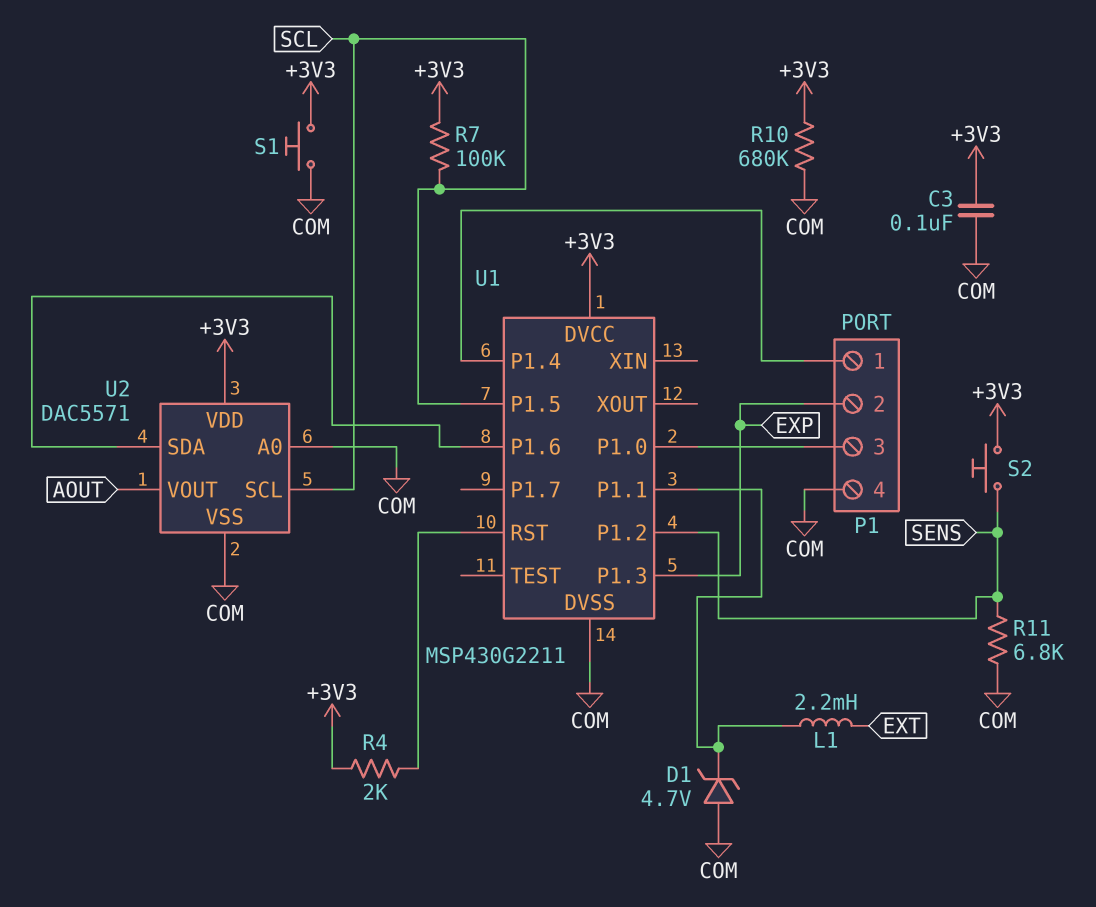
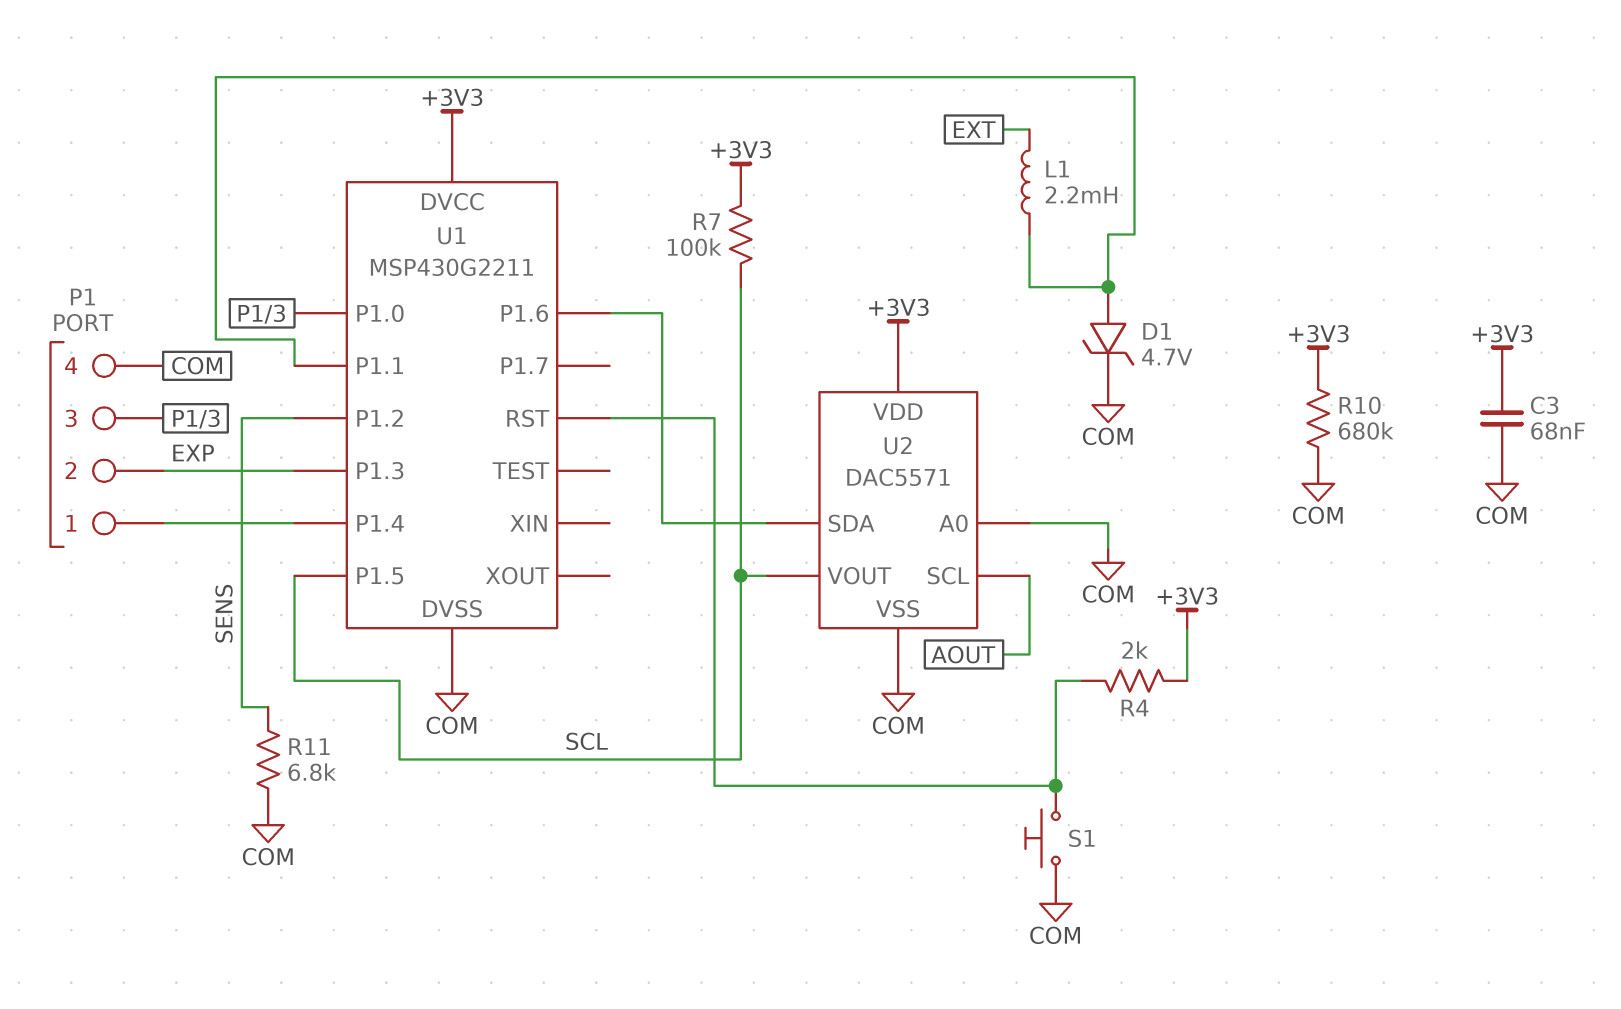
C3: 100nF (+3V3, COM) -> 68nF (+3V3, COM)
D1: zener 4.7V (A COM, K U1/P1.1) -> zener 4.7V (A U1/P1.1, K COM)
S1: button (+3V3, COM) -> button (COM, U1/RST)
S2: button (+3V3, SENS) -> none
U2 pin SCL: SCL -> AOUT
U2 pin VOUT: AOUT -> SCL

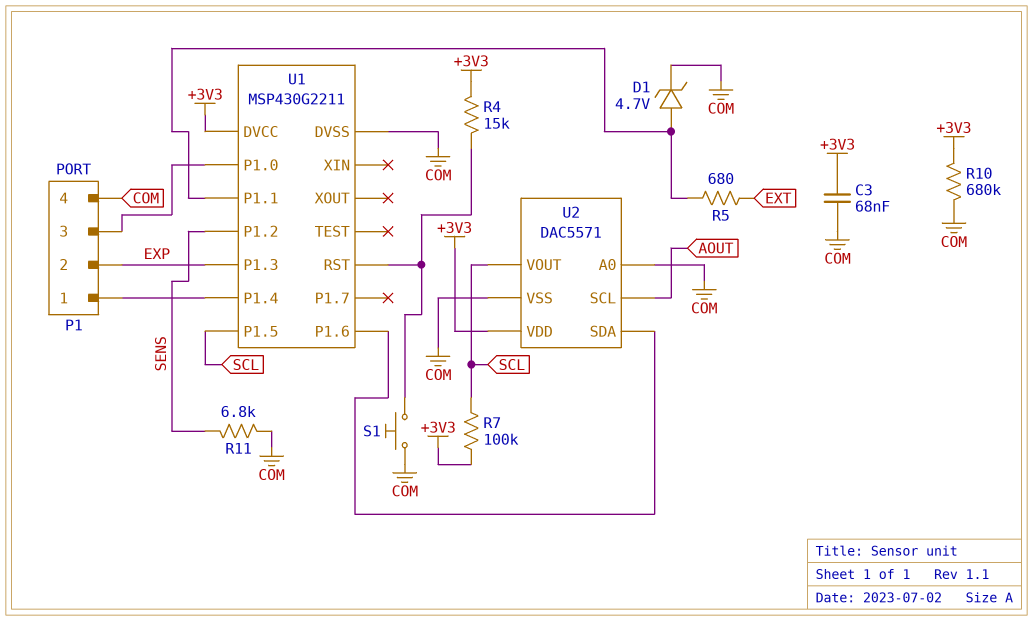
L1: 2.2mH (EXT, U1/P1.1) -> none
R4: 2k (+3V3, U1/RST) -> 15k (+3V3, U1/RST)
R5: none -> 680 (EXT, U1/P1.1)

